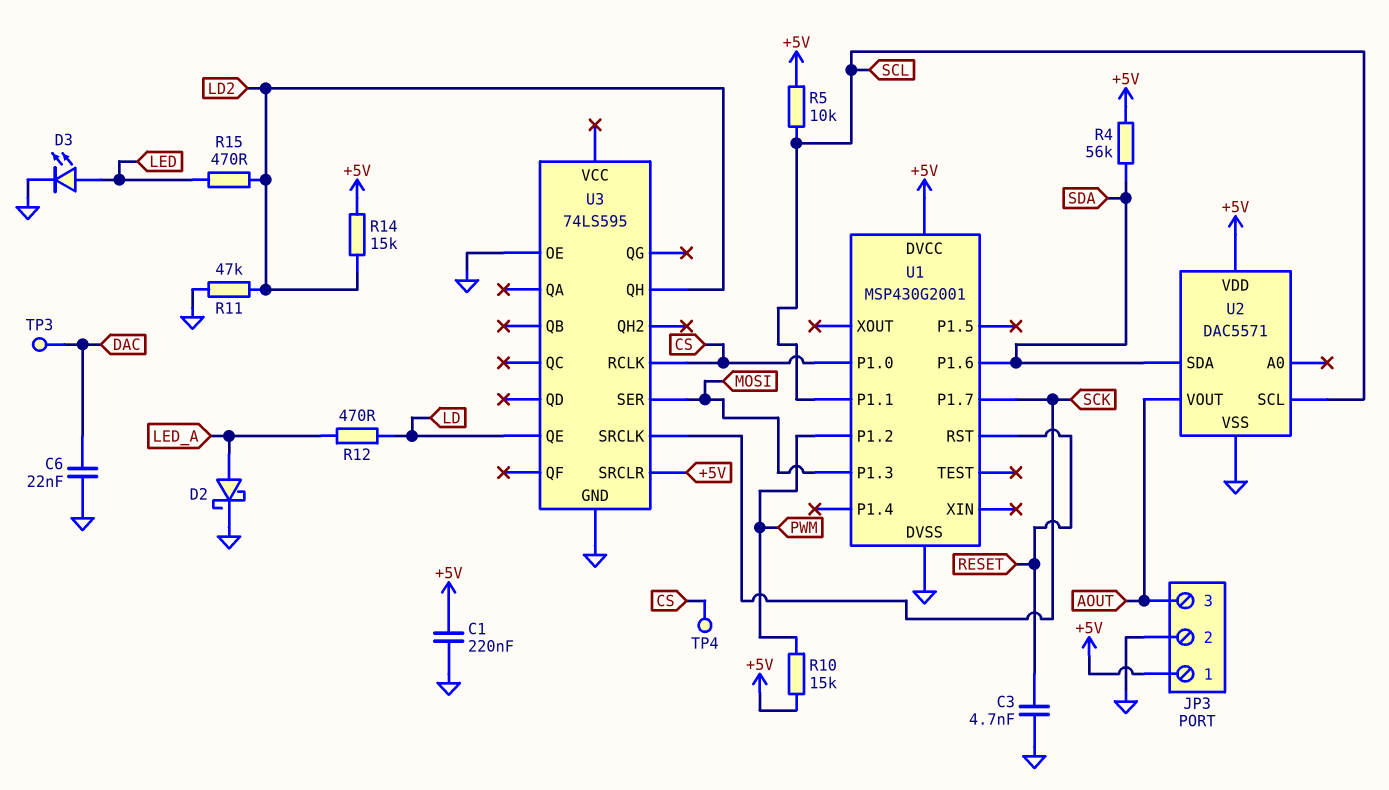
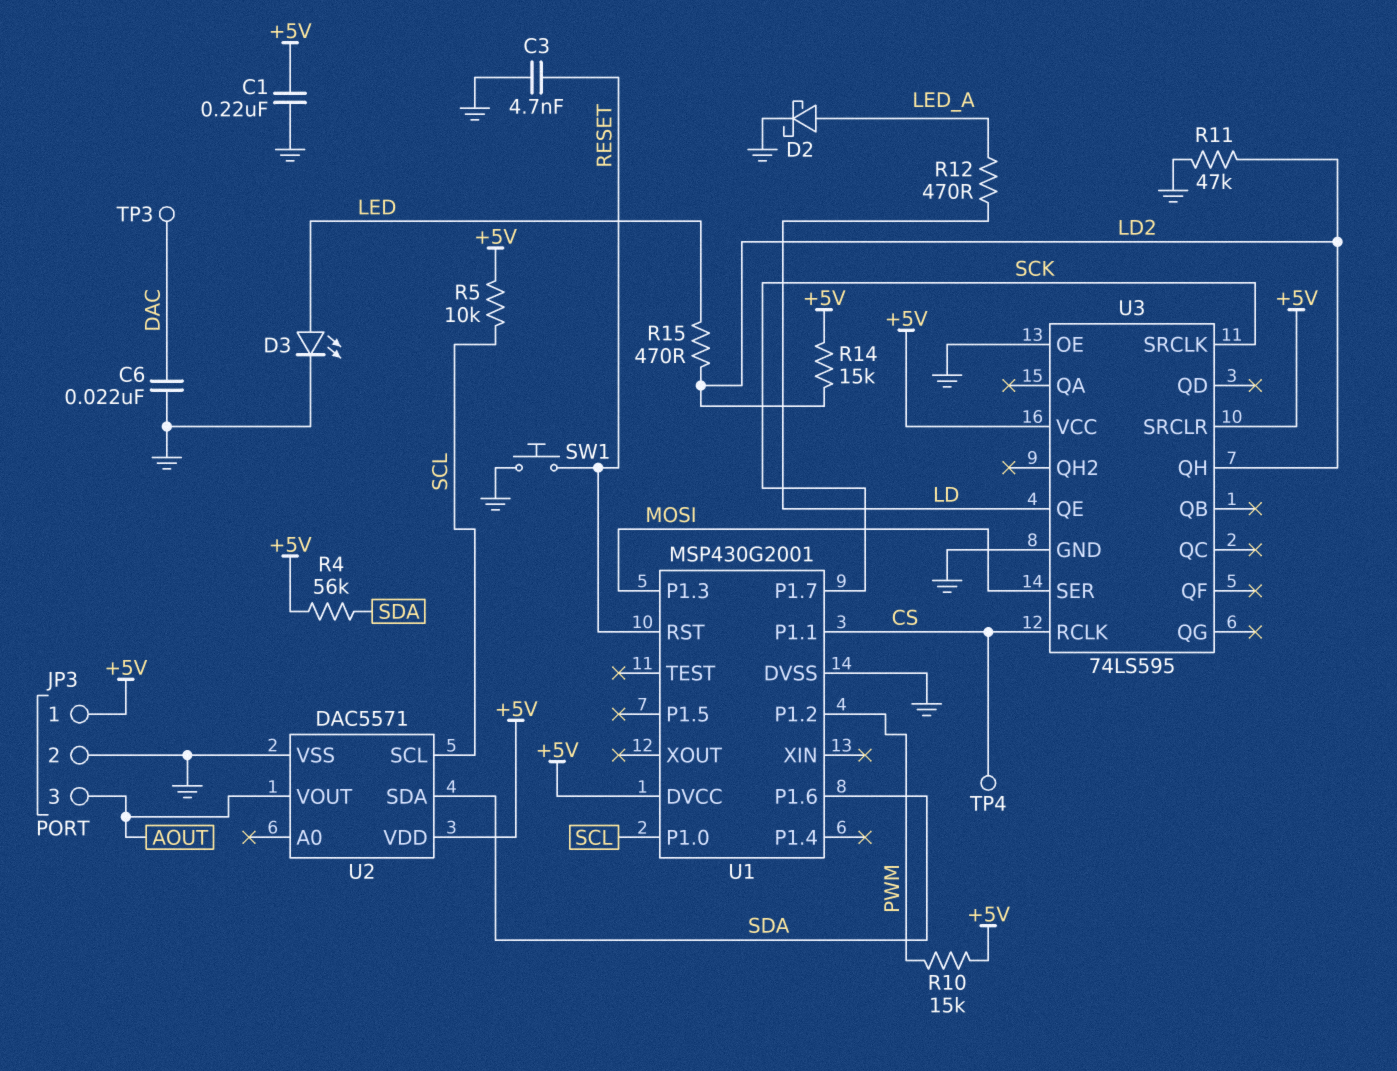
SW1: none -> button (GND, RESET)
U1 pin P1.0: CS -> SCL
U1 pin P1.1: SCL -> CS
U3 pin VCC: none -> +5V

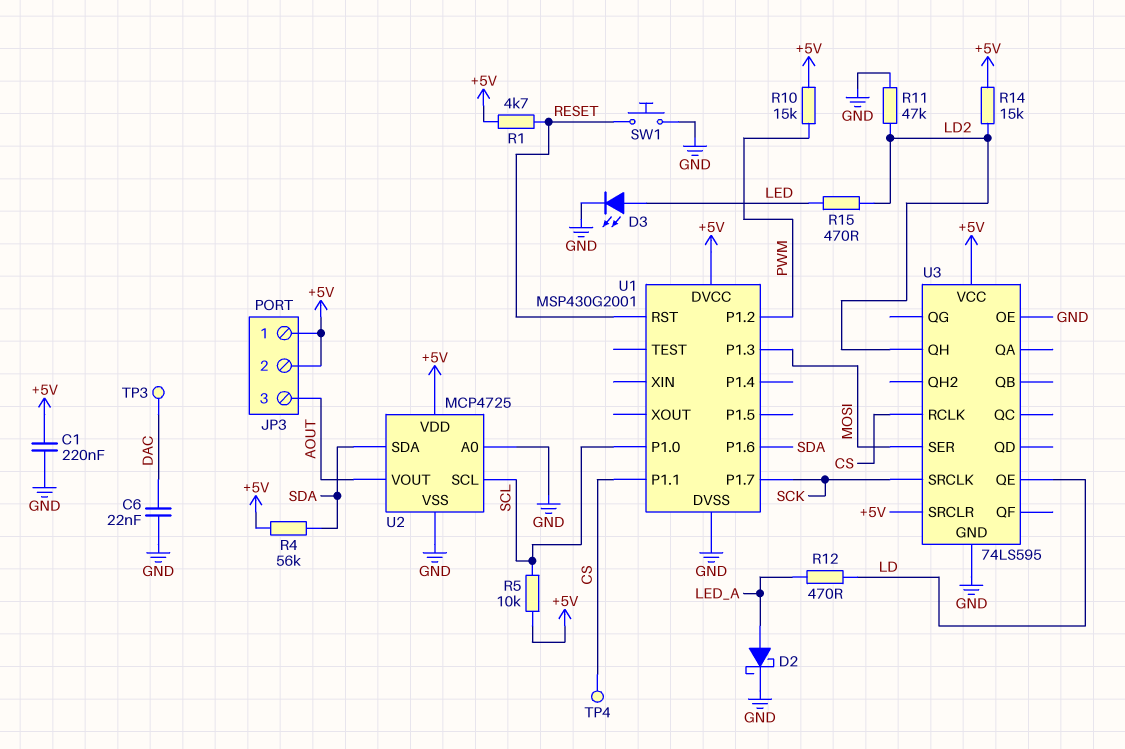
C3: 4.7nF (GND, RESET) -> none
JP3 pin 2: GND -> +5V
R1: none -> 4.7k (+5V, RESET)
U2: DAC5571 -> MCP4725
U2 pin A0: none -> GND

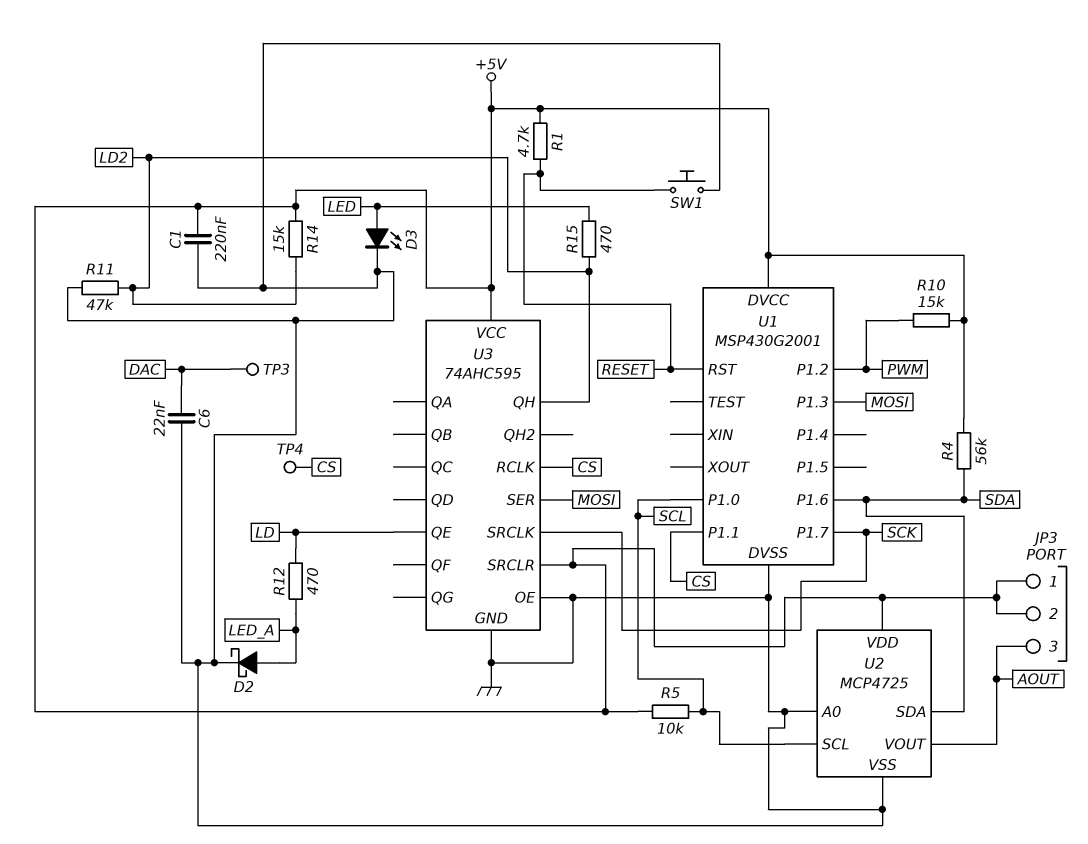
U3: 74LS595 -> 74AHC595

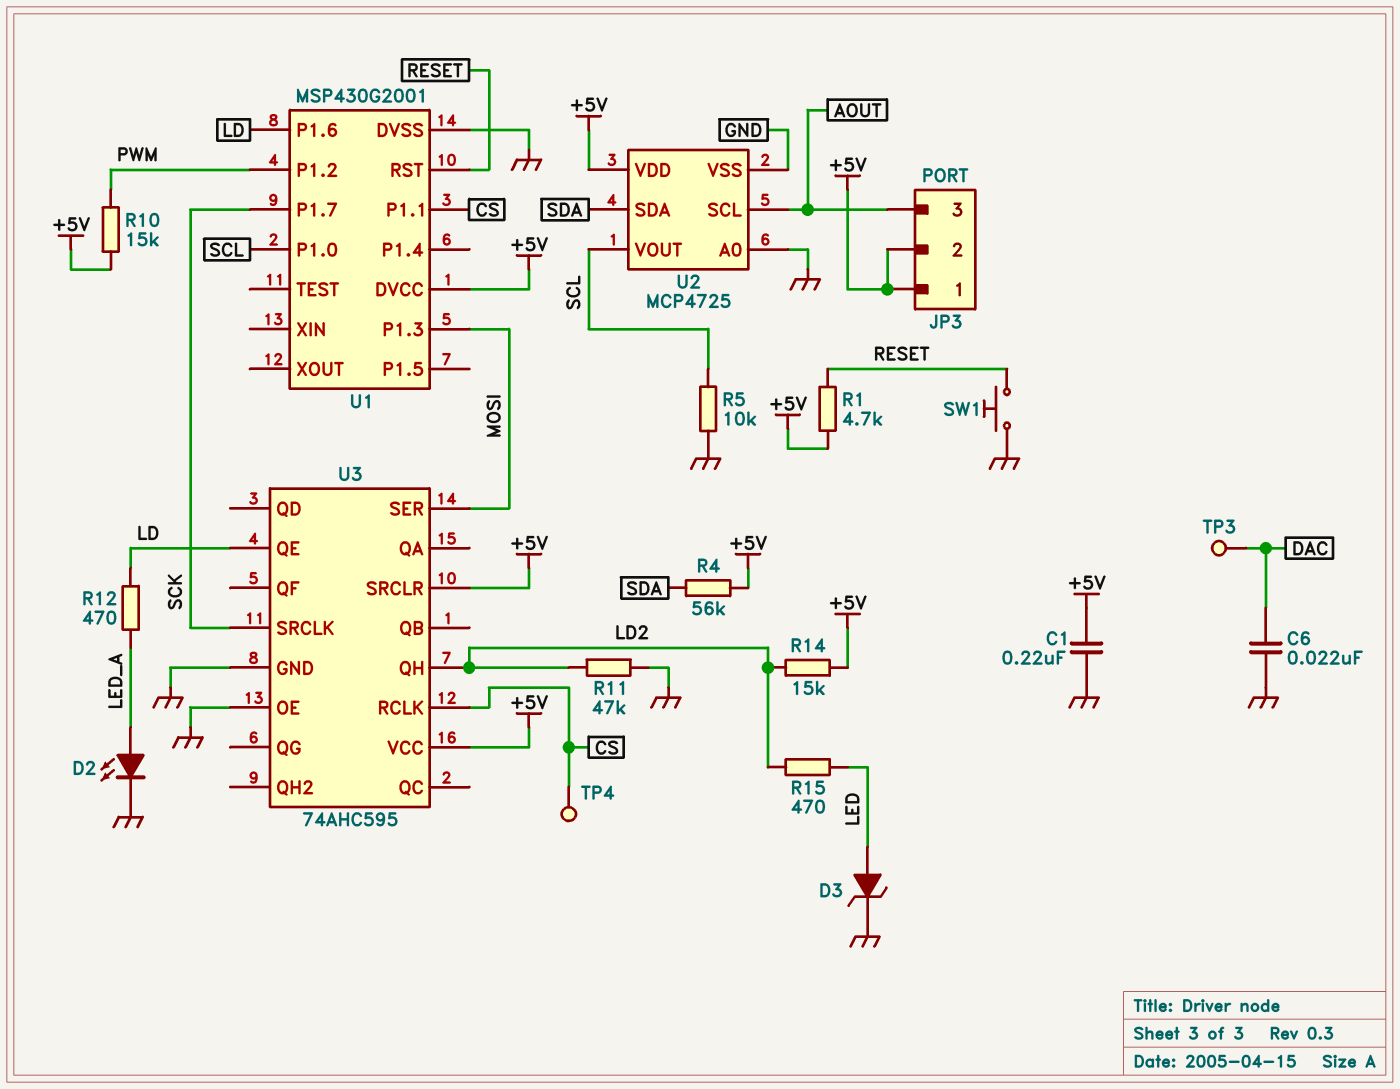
D2: schottky (A LED_A, K GND) -> LED (A LED_A, K GND)
D3: LED (A LED, K GND) -> zener (A LED, K GND)
R5: 10k (+5V, SCL) -> 10k (GND, SCL)
U1 pin P1.6: SDA -> LD
U2 pin SCL: SCL -> AOUT
U2 pin VOUT: AOUT -> SCL

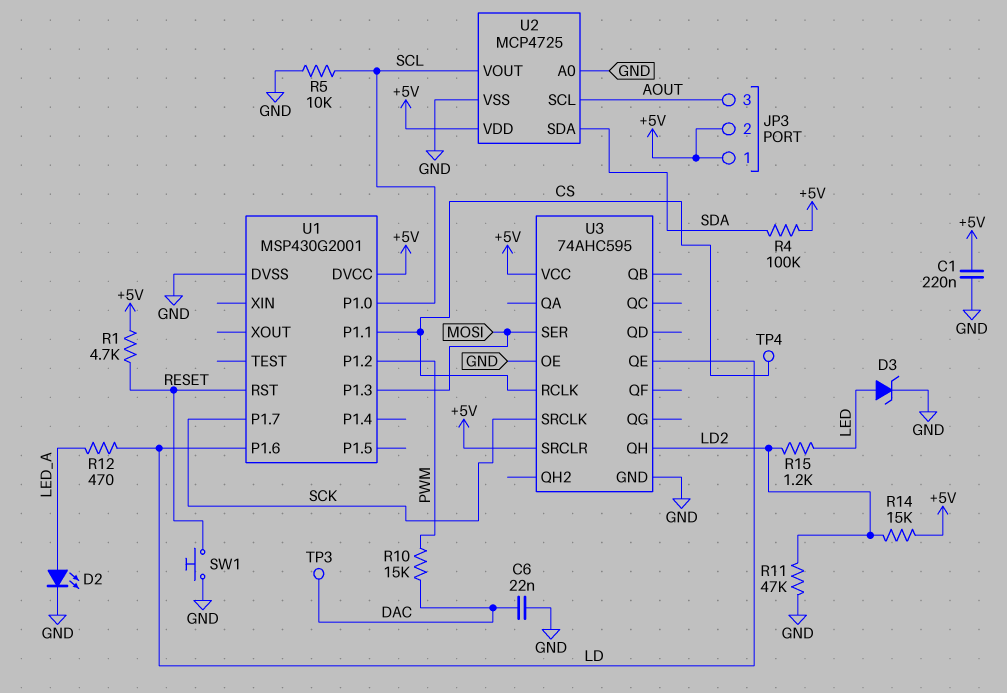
R4: 56k (+5V, SDA) -> 100k (+5V, SDA)
R10: 15k (+5V, PWM) -> 15k (DAC, PWM)
R15: 470 (LD2, LED) -> 1.2k (LD2, LED)

